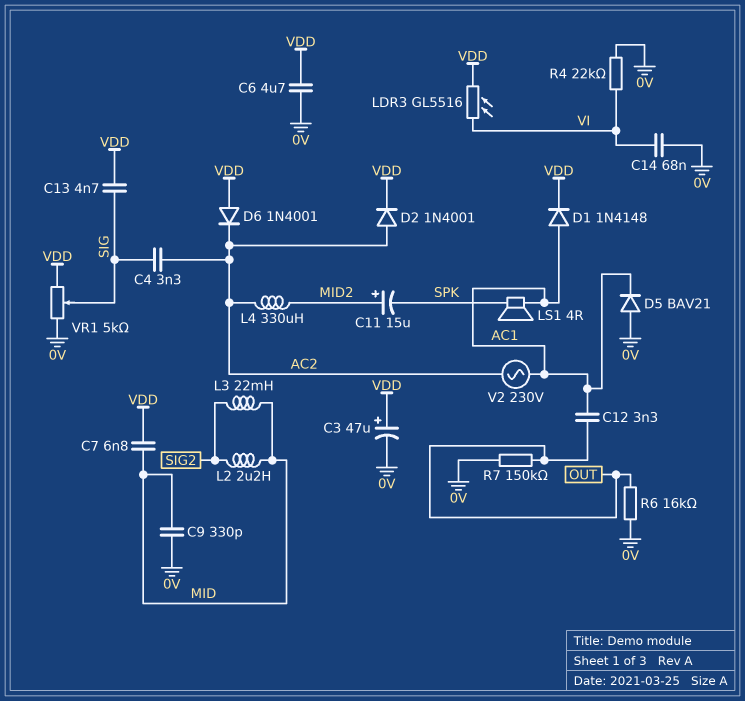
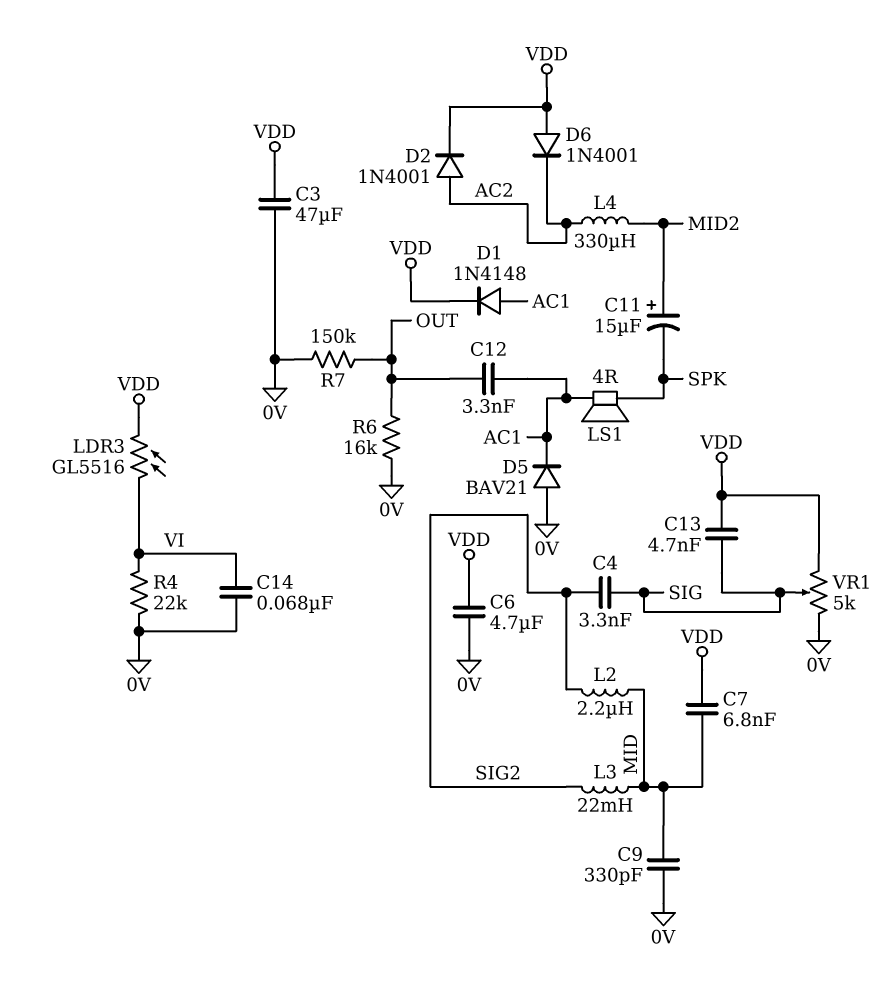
C3: 47uF (plus VDD, minus 0V) -> 47uF (0V, VDD)
C4: 3.3nF (AC2, SIG) -> 3.3nF (SIG, SIG2)
V2: AC 230V (AC1, AC2) -> none

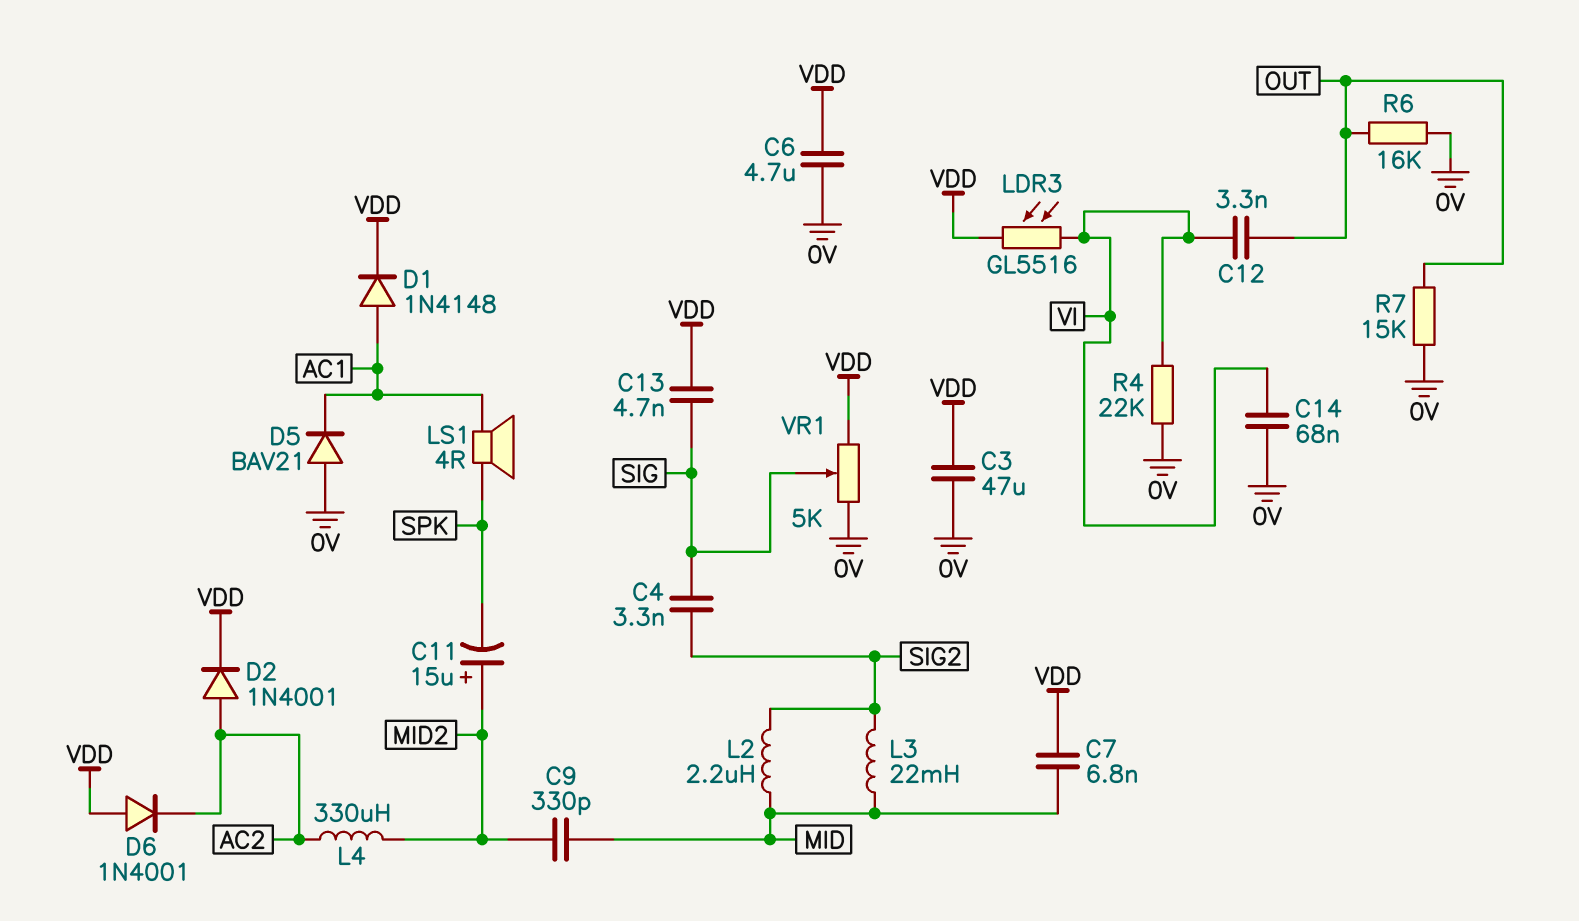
C9: 330pF (0V, MID) -> 330pF (MID, MID2)
C12: 3.3nF (AC1, OUT) -> 3.3nF (OUT, VI)
R7: 150k (0V, OUT) -> 15k (0V, OUT)

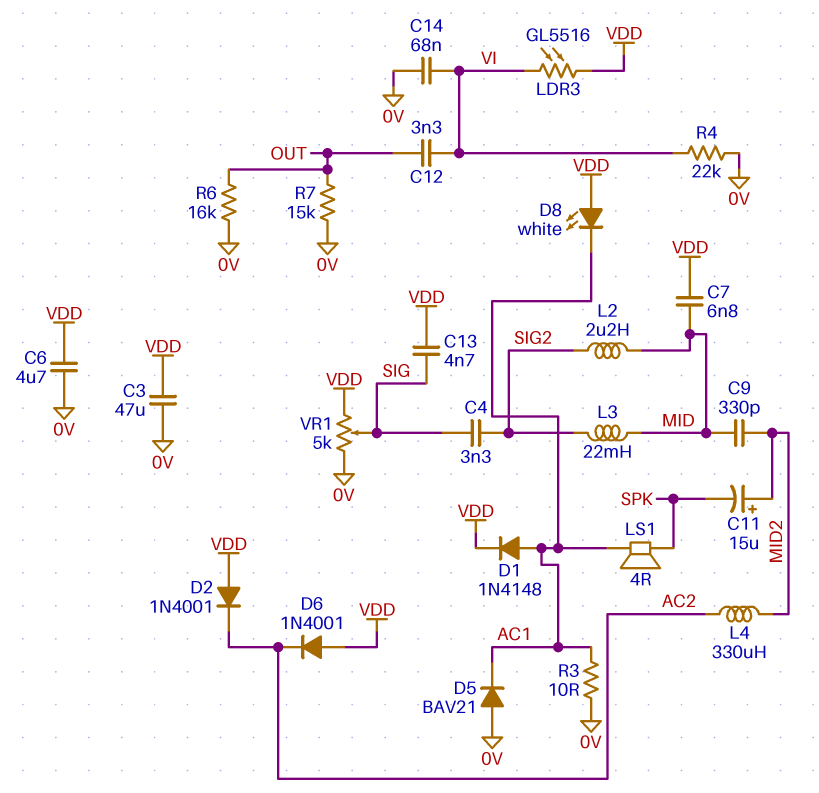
D2: diode 1N4001 (A AC2, K VDD) -> diode 1N4001 (A VDD, K AC2)
D8: none -> LED white (A VDD, K AC1)
R3: none -> 10 (0V, AC1)

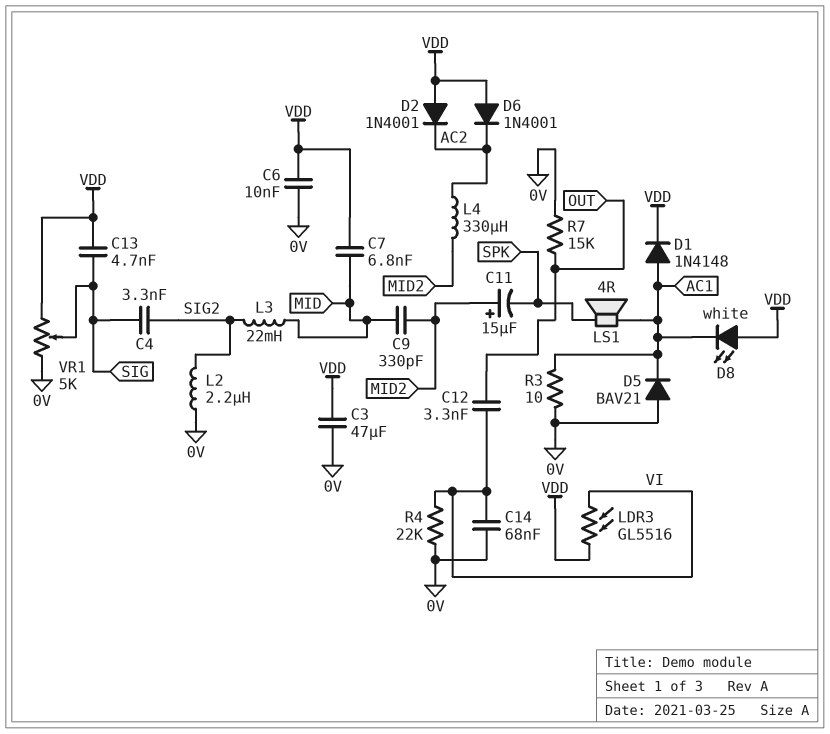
C6: 4.7uF (0V, VDD) -> 10nF (0V, VDD)
L2: 2.2uH (MID, SIG2) -> 2.2uH (0V, SIG2)
R6: 16k (0V, OUT) -> none

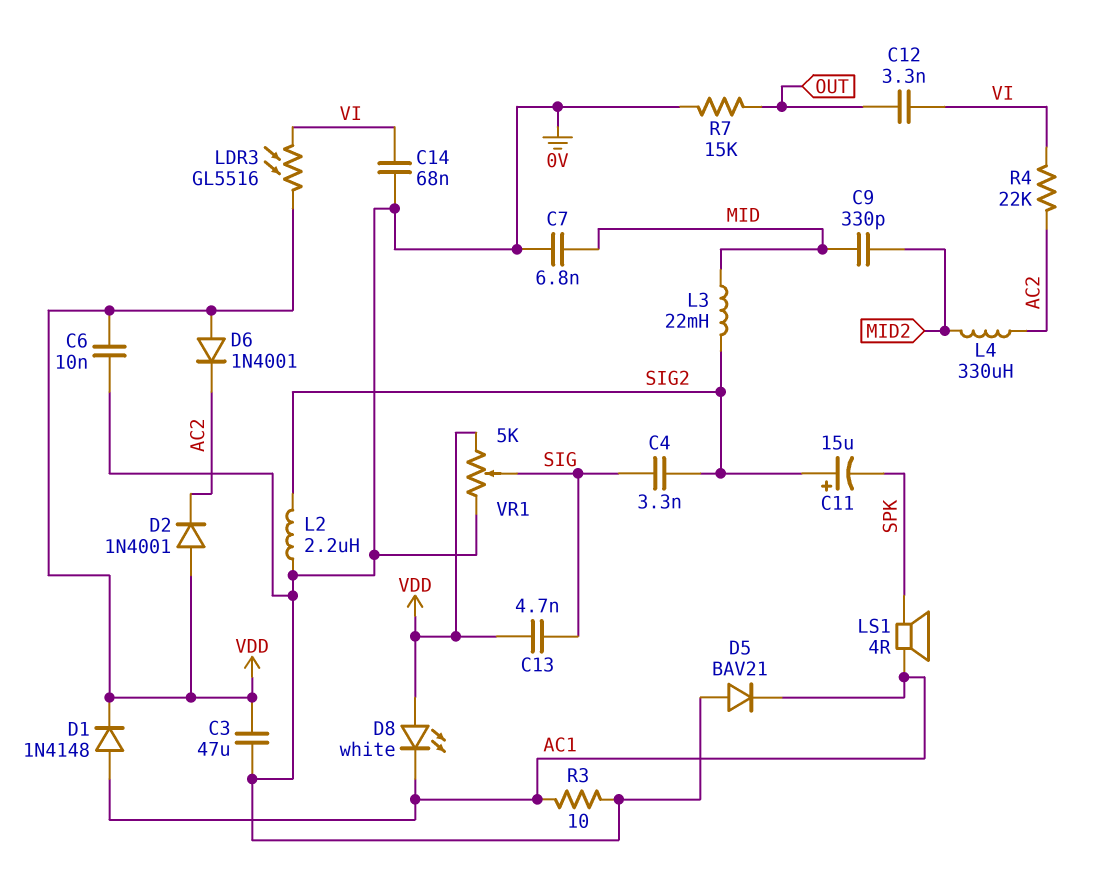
C7: 6.8nF (MID, VDD) -> 6.8nF (0V, MID)
C11: 15uF (plus MID2, minus SPK) -> 15uF (plus SIG2, minus SPK)
R4: 22k (0V, VI) -> 22k (AC2, VI)

